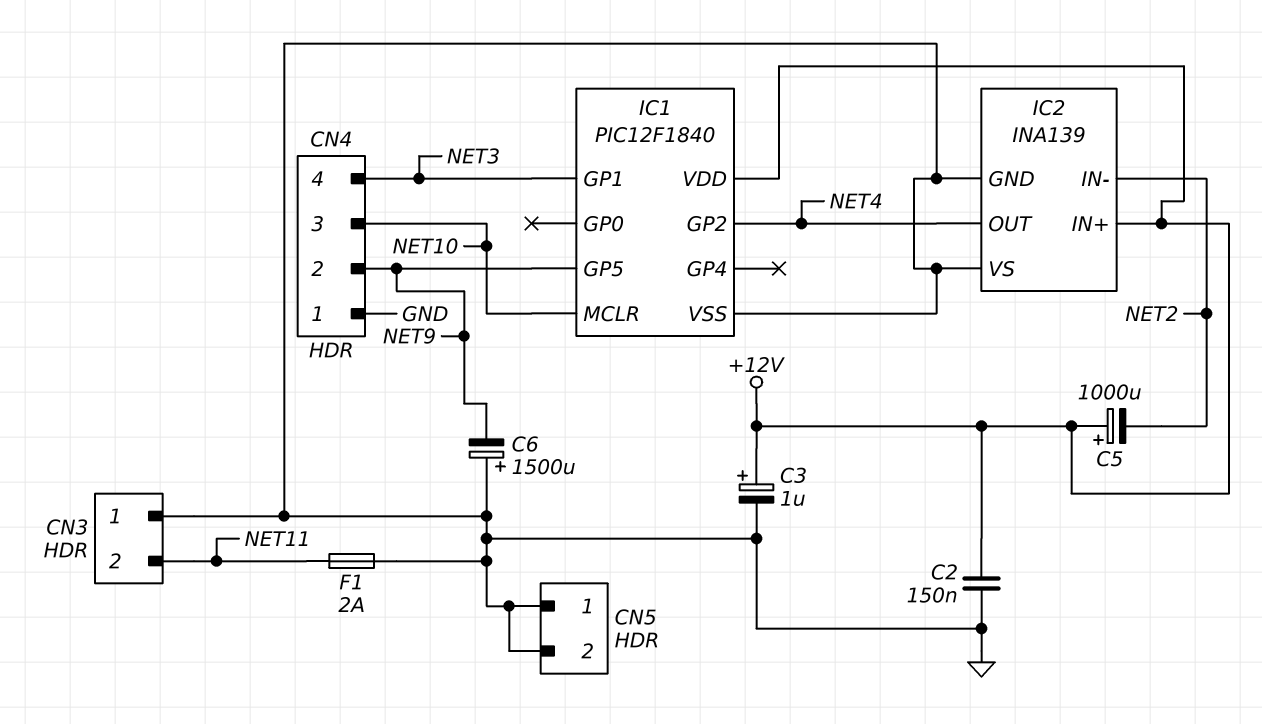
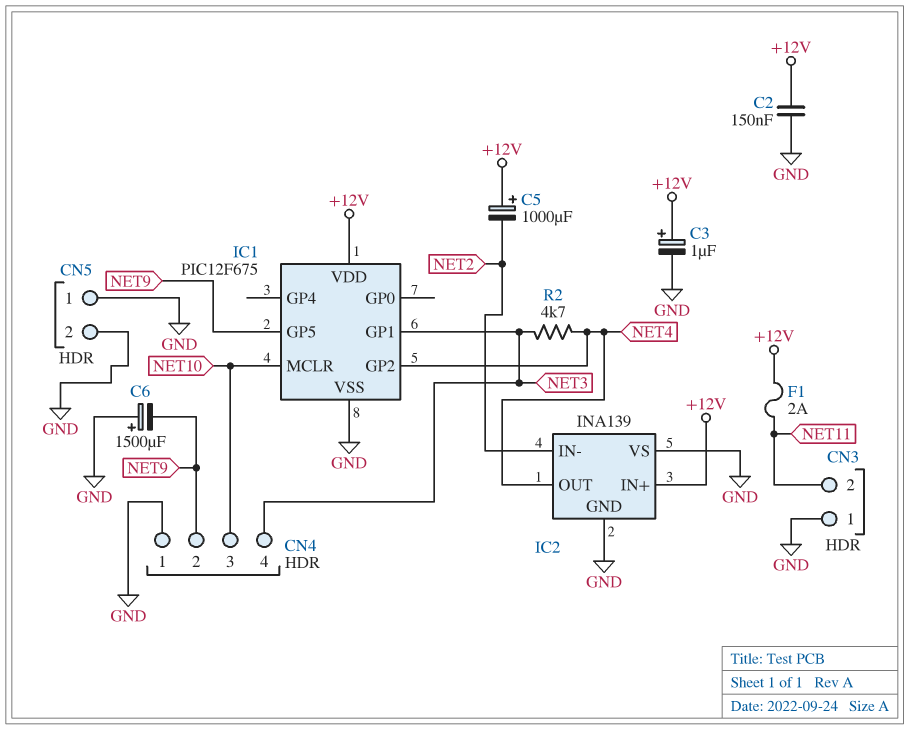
F1: 2A (GND, NET11) -> 2A (+12V, NET11)
IC1: PIC12F1840 -> PIC12F675
R2: none -> 4.7k (NET3, NET4)

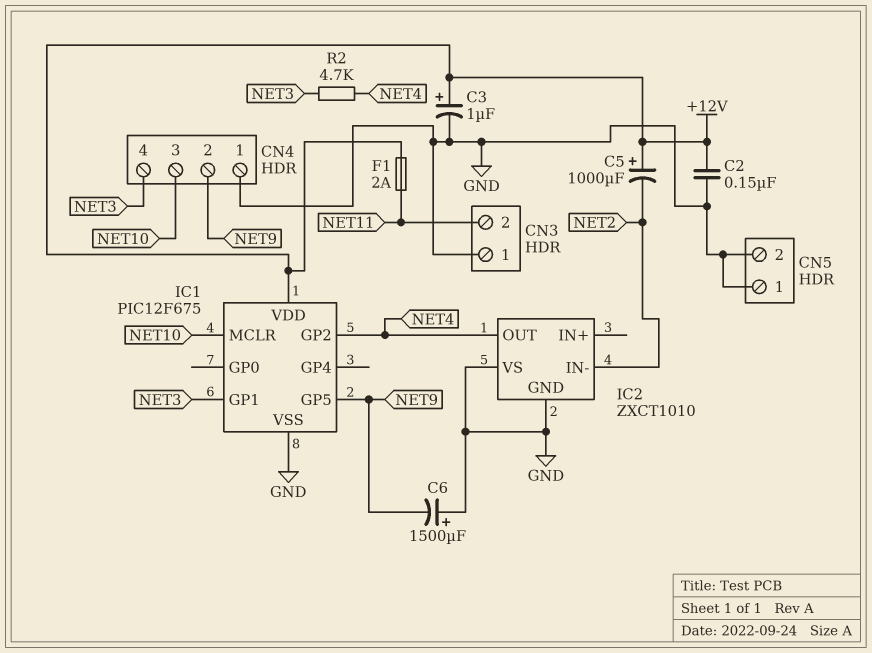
IC2: INA139 -> ZXCT1010
IC2 pin IN+: +12V -> none

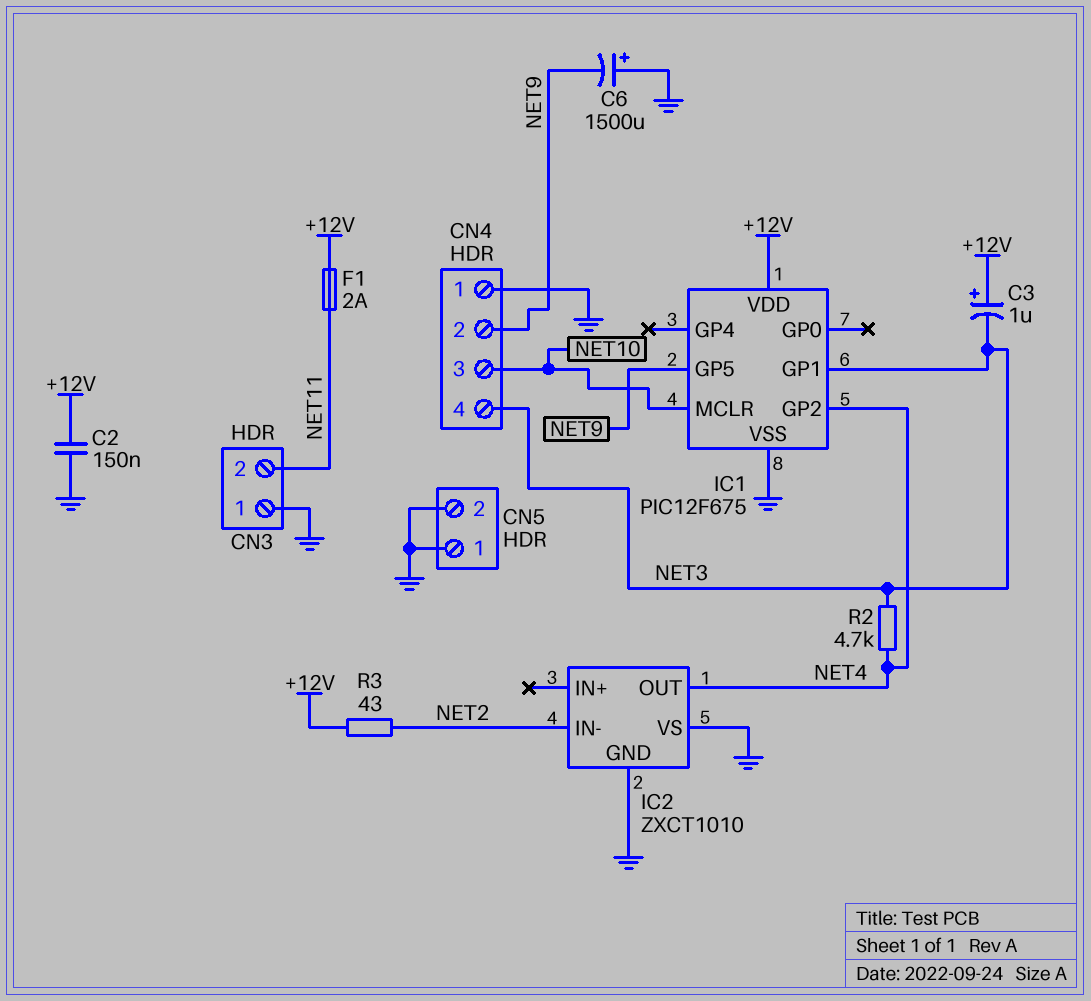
C3: 1uF (plus +12V, minus GND) -> 1uF (plus +12V, minus NET3)
C5: 1000uF (plus +12V, minus NET2) -> none
R3: none -> 43 (+12V, NET2)

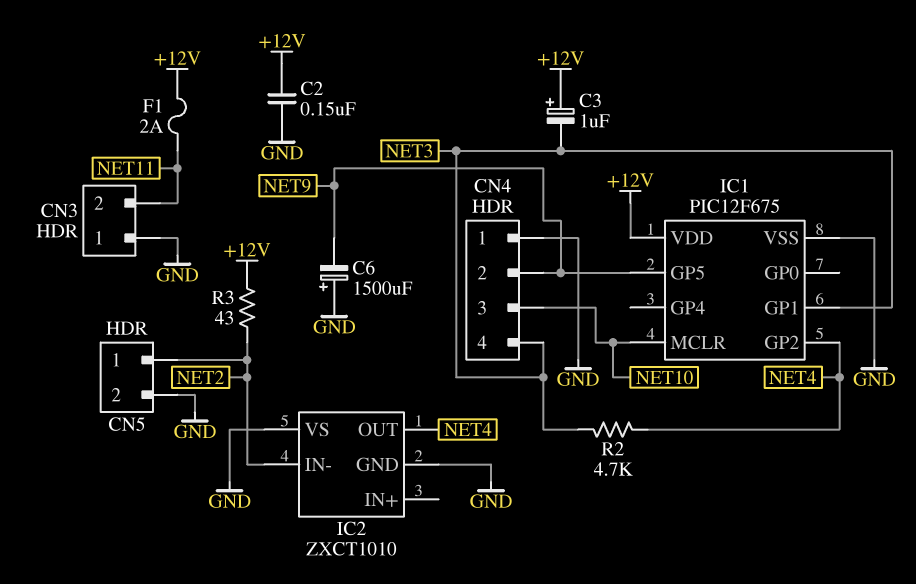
CN5 pin 1: GND -> NET2

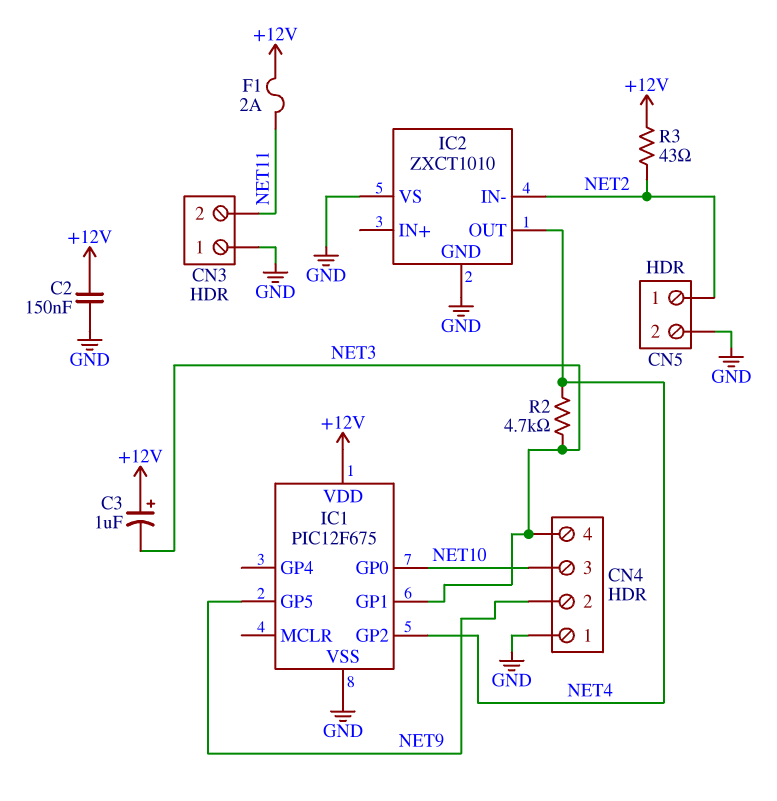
C6: 1500uF (plus GND, minus NET9) -> none
IC1 pin GP0: none -> NET10
IC1 pin MCLR: NET10 -> none

